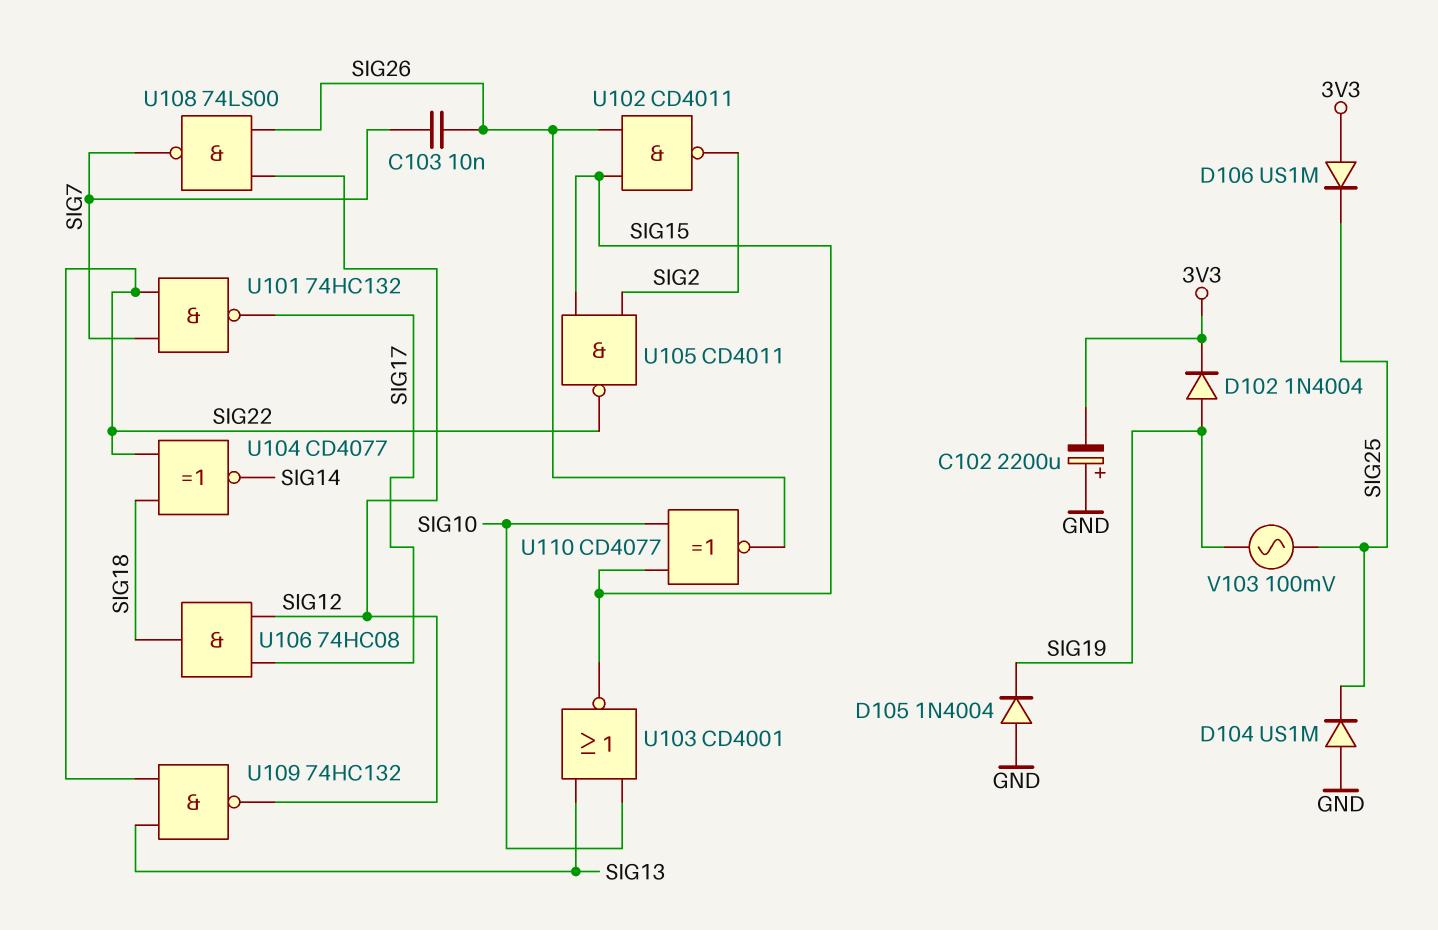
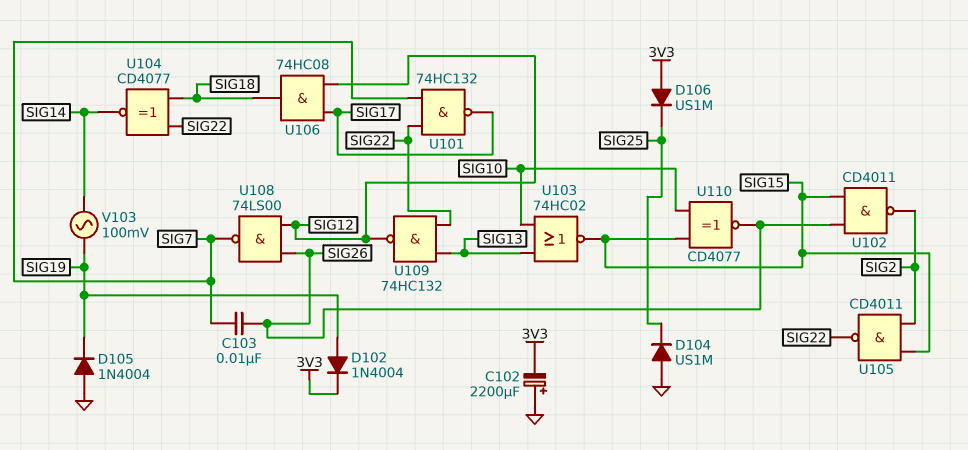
U103: NOR CD4001 (in SIG10, in SIG13, out SIG15) -> NOR 74HC02 (in SIG10, in SIG13, out SIG15)
V103: AC 100mV (SIG19, SIG25) -> AC 100mV (SIG14, SIG19)

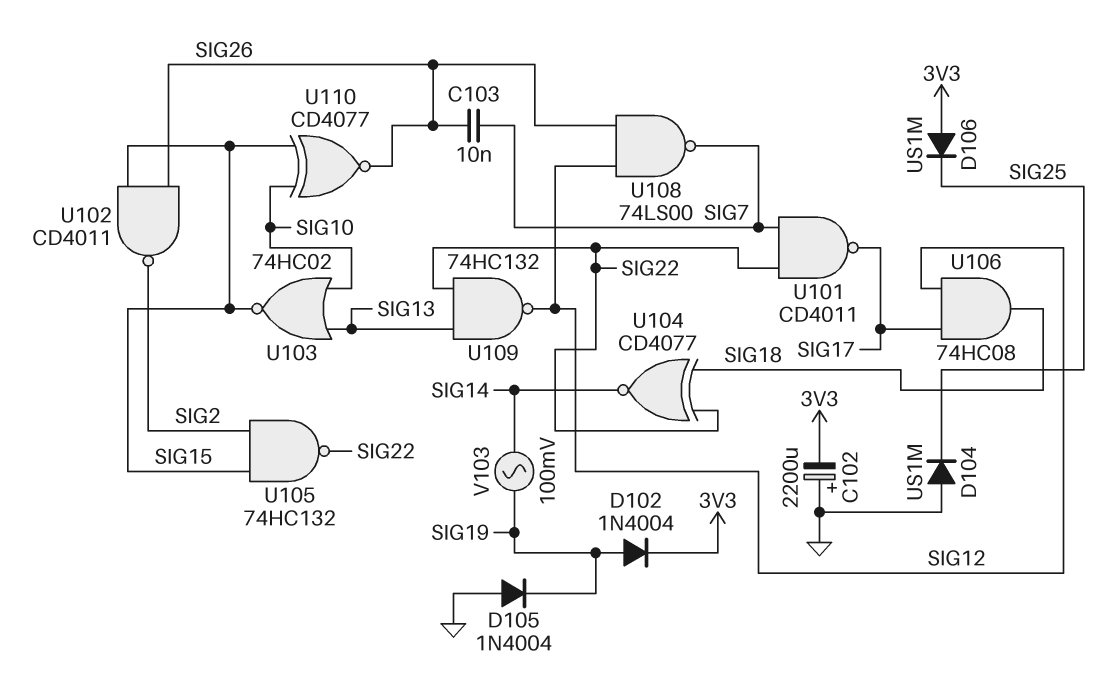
U101: NAND 74HC132 (in SIG7, in SIG22, out SIG17) -> NAND CD4011 (in SIG7, in SIG22, out SIG17)
U105: NAND CD4011 (in SIG2, in SIG15, out SIG22) -> NAND 74HC132 (in SIG2, in SIG15, out SIG22)

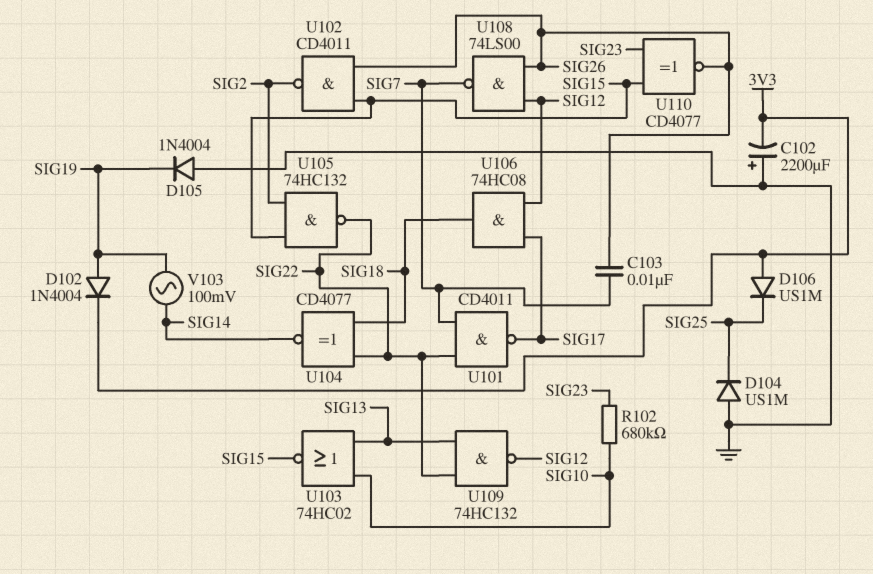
R102: none -> 680k (SIG10, SIG23)
U110: XNOR CD4077 (in SIG10, in SIG15, out SIG26) -> XNOR CD4077 (in SIG15, in SIG23, out SIG26)

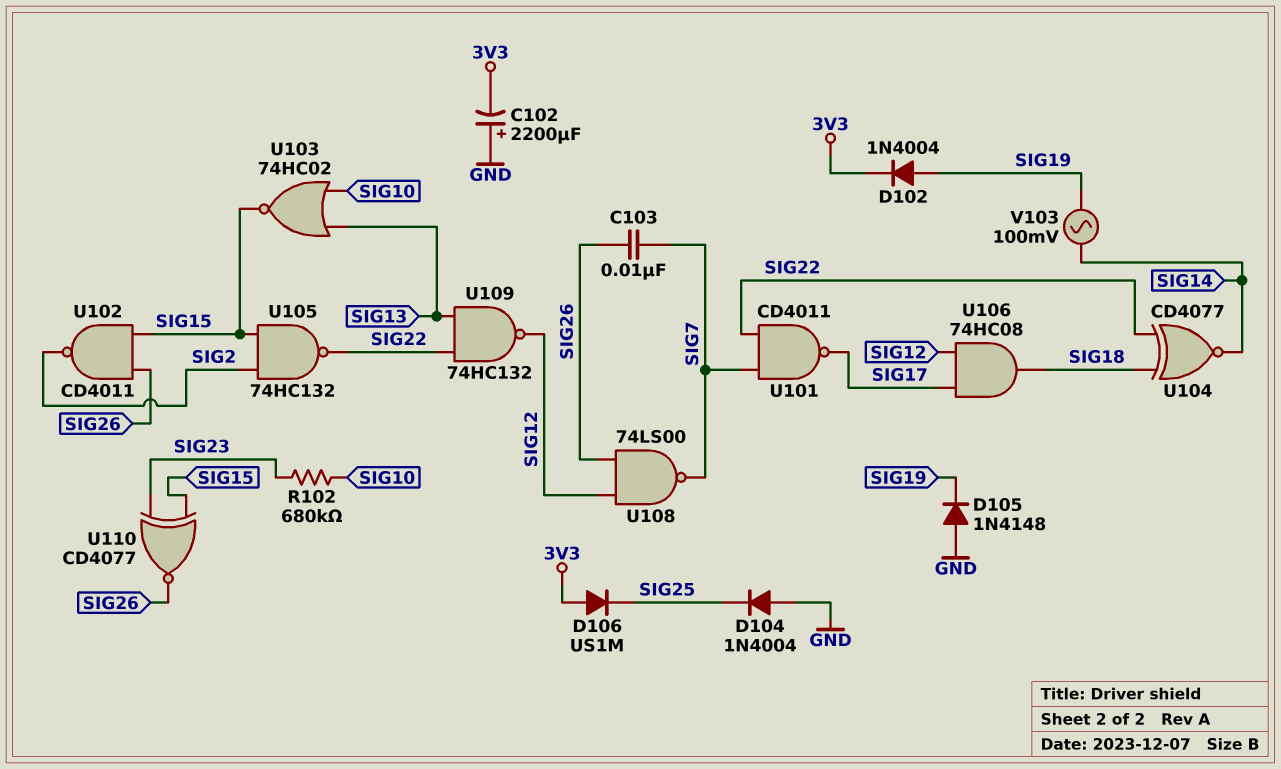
D104: diode US1M (A GND, K SIG25) -> diode 1N4004 (A GND, K SIG25)
D105: diode 1N4004 (A GND, K SIG19) -> diode 1N4148 (A GND, K SIG19)

